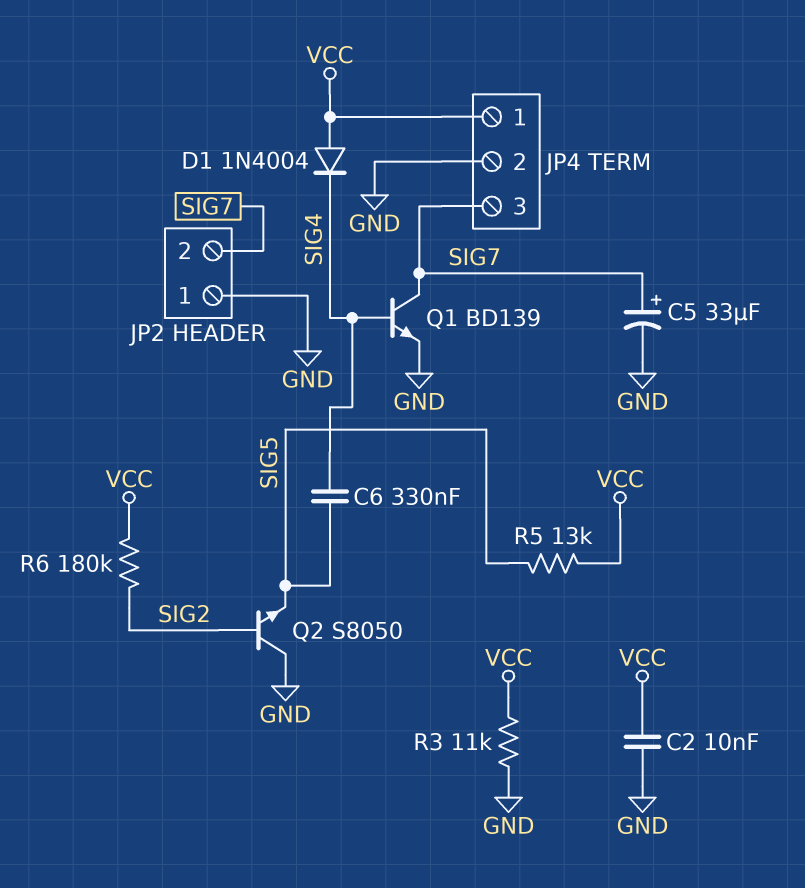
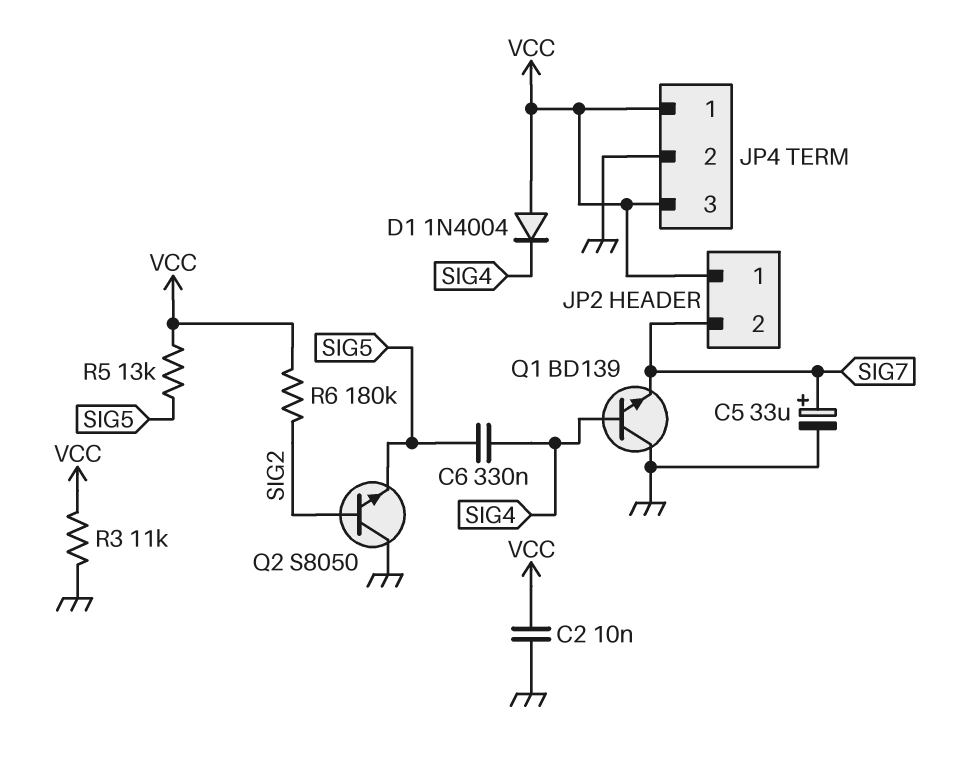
JP2 pin 1: GND -> VCC
JP4 pin 3: SIG7 -> VCC
Q1: NPN BD139 (B SIG4, C SIG7, E GND) -> NPN BD139 (B SIG4, C GND, E SIG7)

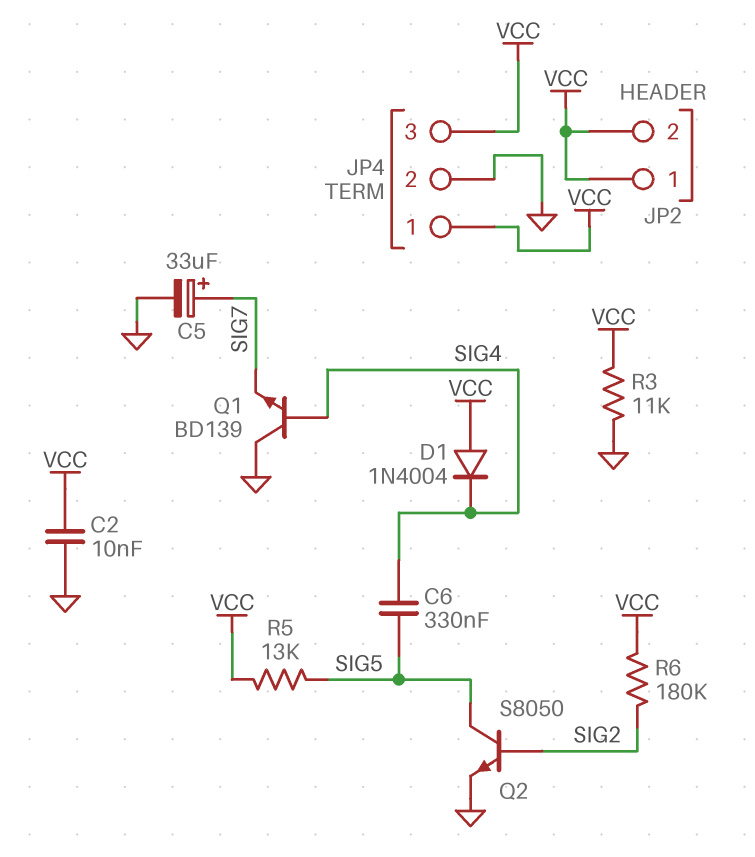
JP2 pin 2: SIG7 -> VCC
Q2: NPN S8050 (B SIG2, C GND, E SIG5) -> NPN S8050 (B SIG2, C SIG5, E GND)

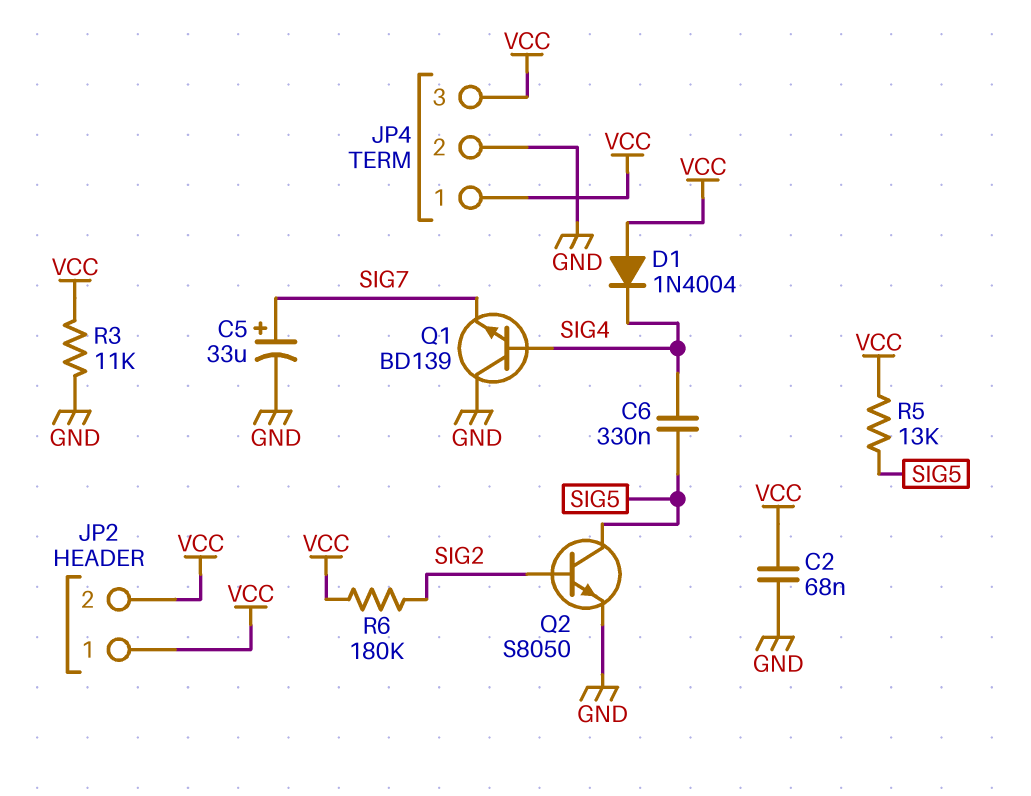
C2: 10nF (GND, VCC) -> 68nF (GND, VCC)

